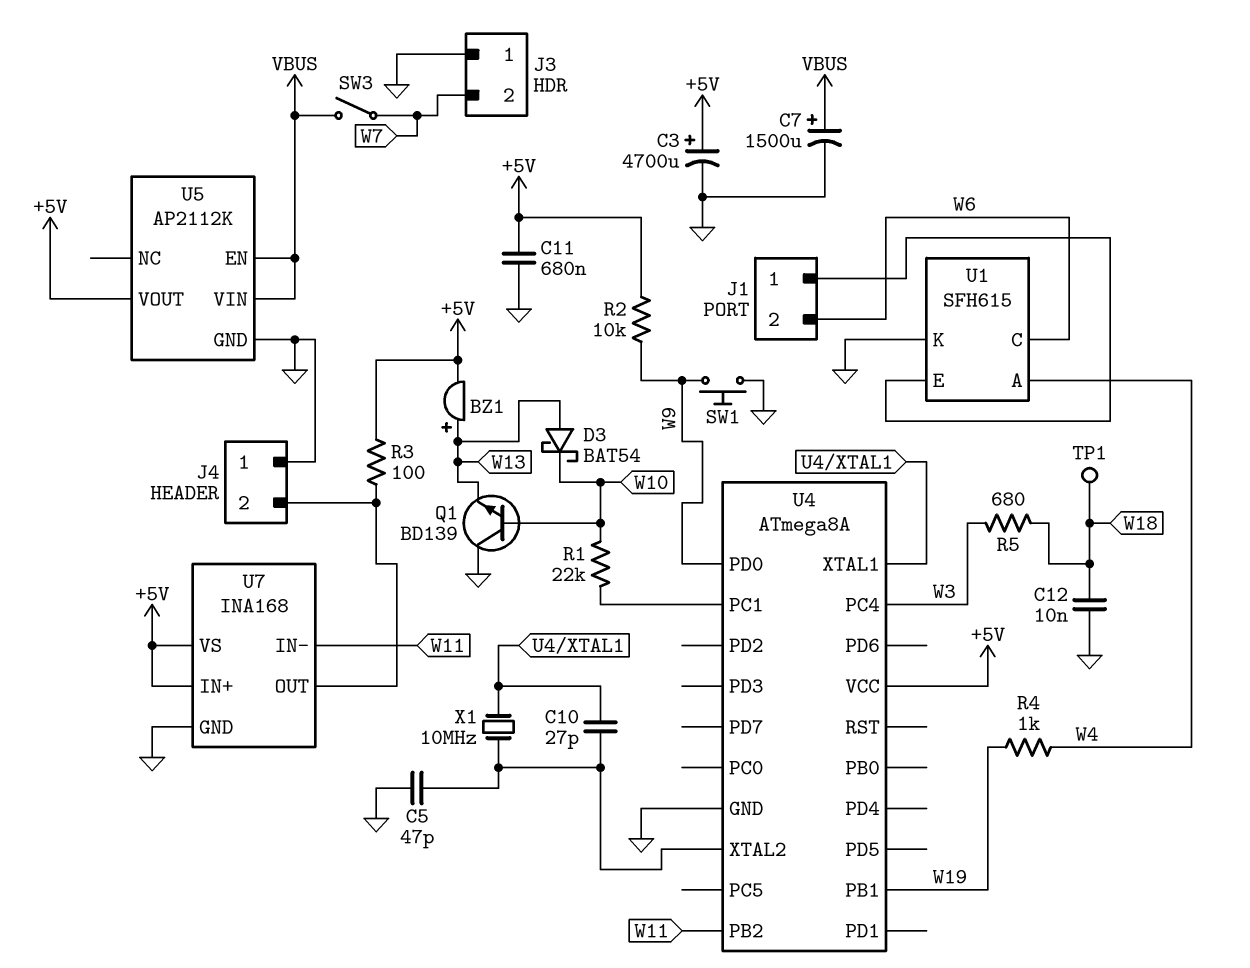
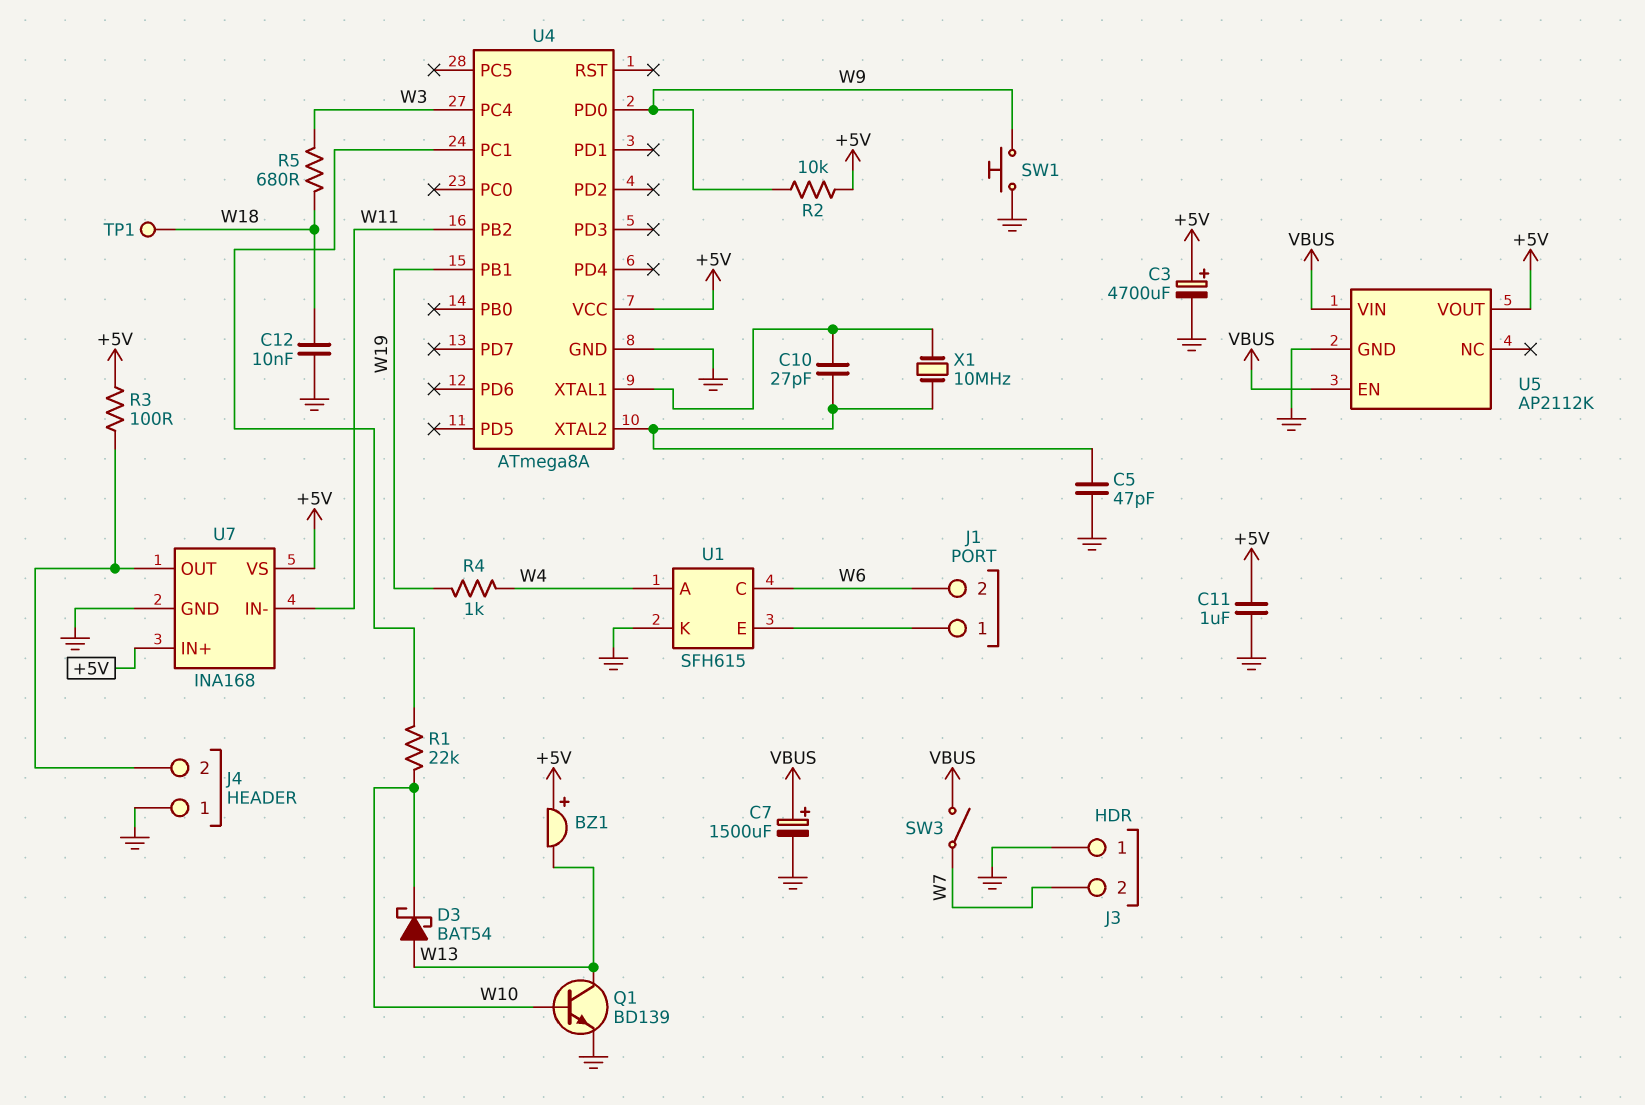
BZ1: buzzer (plus W13, minus +5V) -> buzzer (plus +5V, minus W13)
C11: 680nF (+5V, GND) -> 1uF (+5V, GND)
Q1: NPN BD139 (B W10, C GND, E W13) -> NPN BD139 (B W10, C W13, E GND)

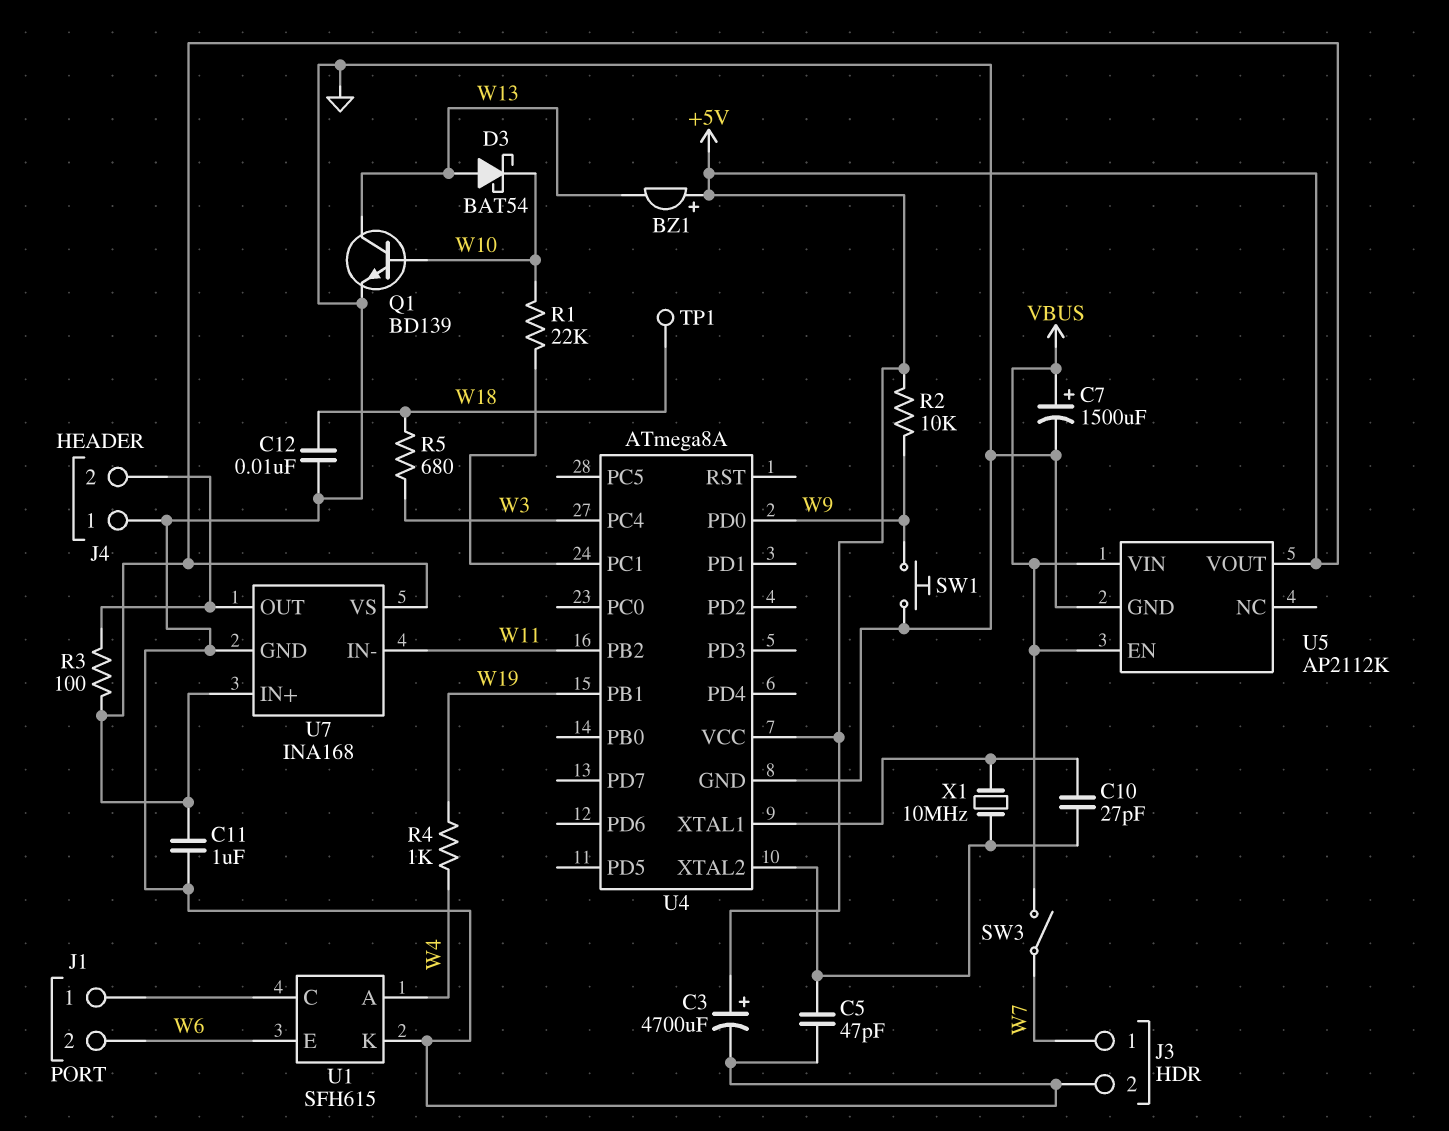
J3 pin 1: GND -> W7
J3 pin 2: W7 -> GND
U1 pin C: W6 -> J1/1
U1 pin E: J1/1 -> W6

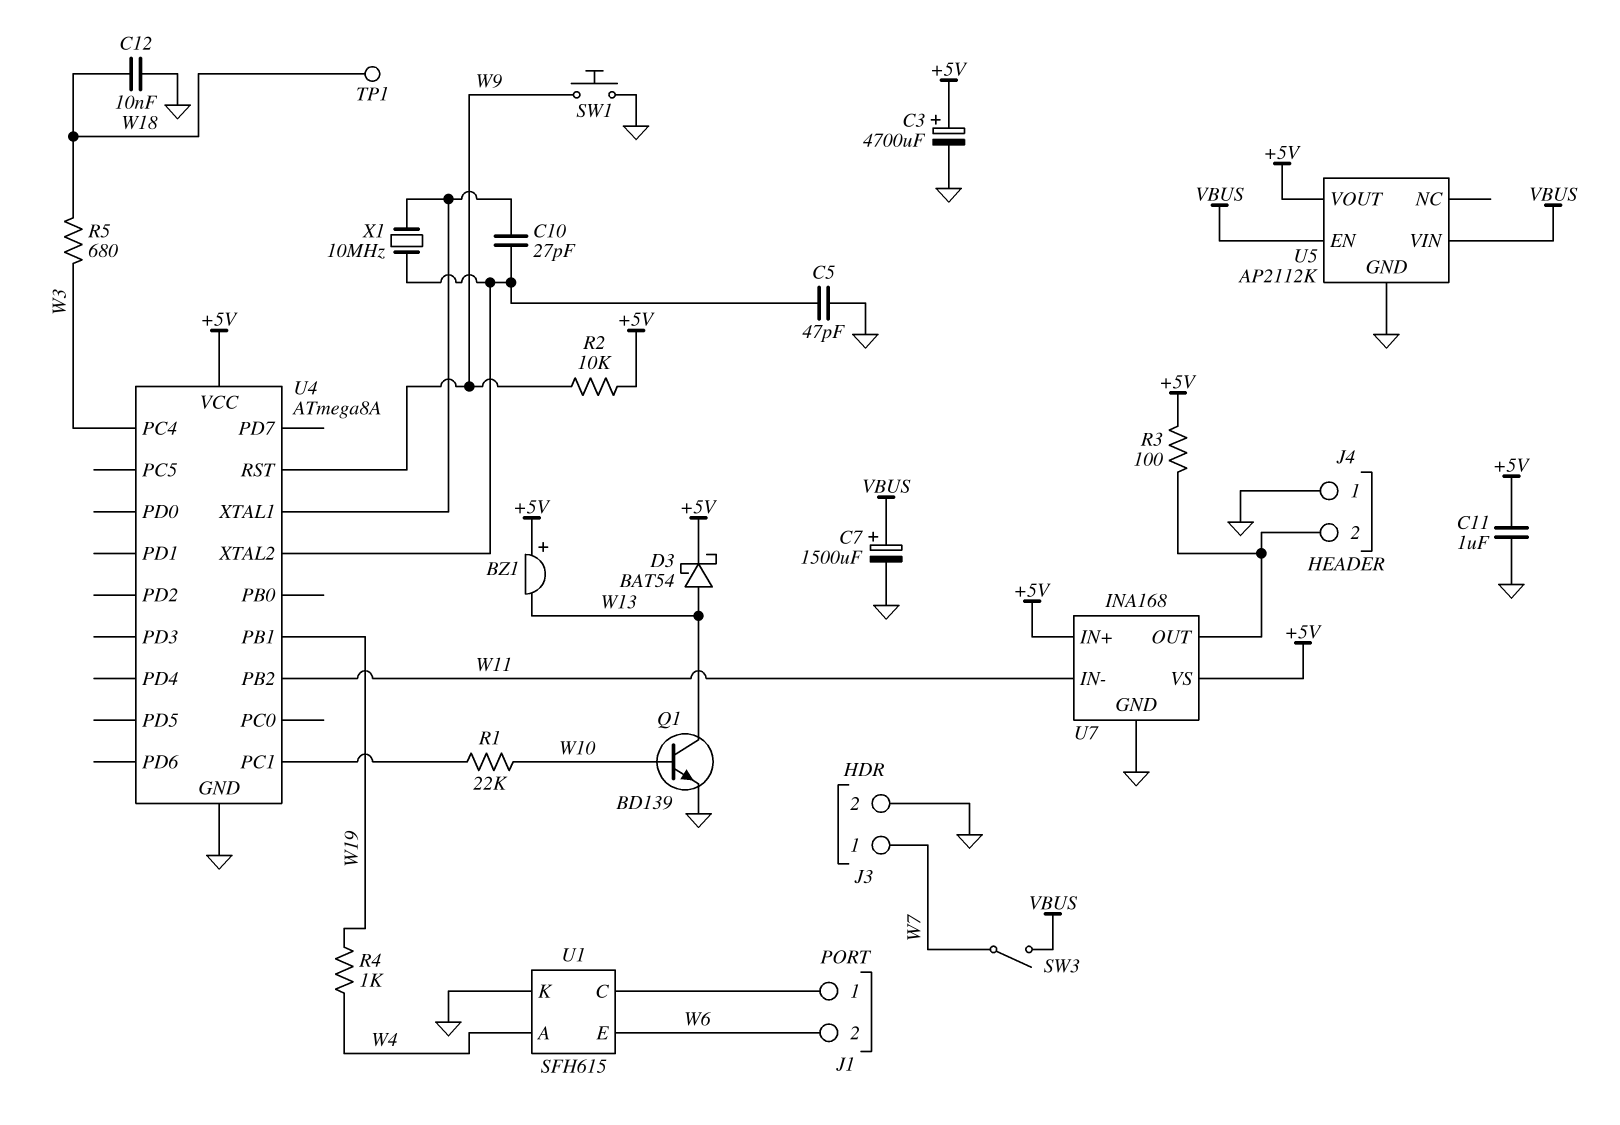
D3: schottky BAT54 (A W13, K W10) -> schottky BAT54 (A W13, K +5V)
U4 pin PD0: W9 -> none
U4 pin RST: none -> W9

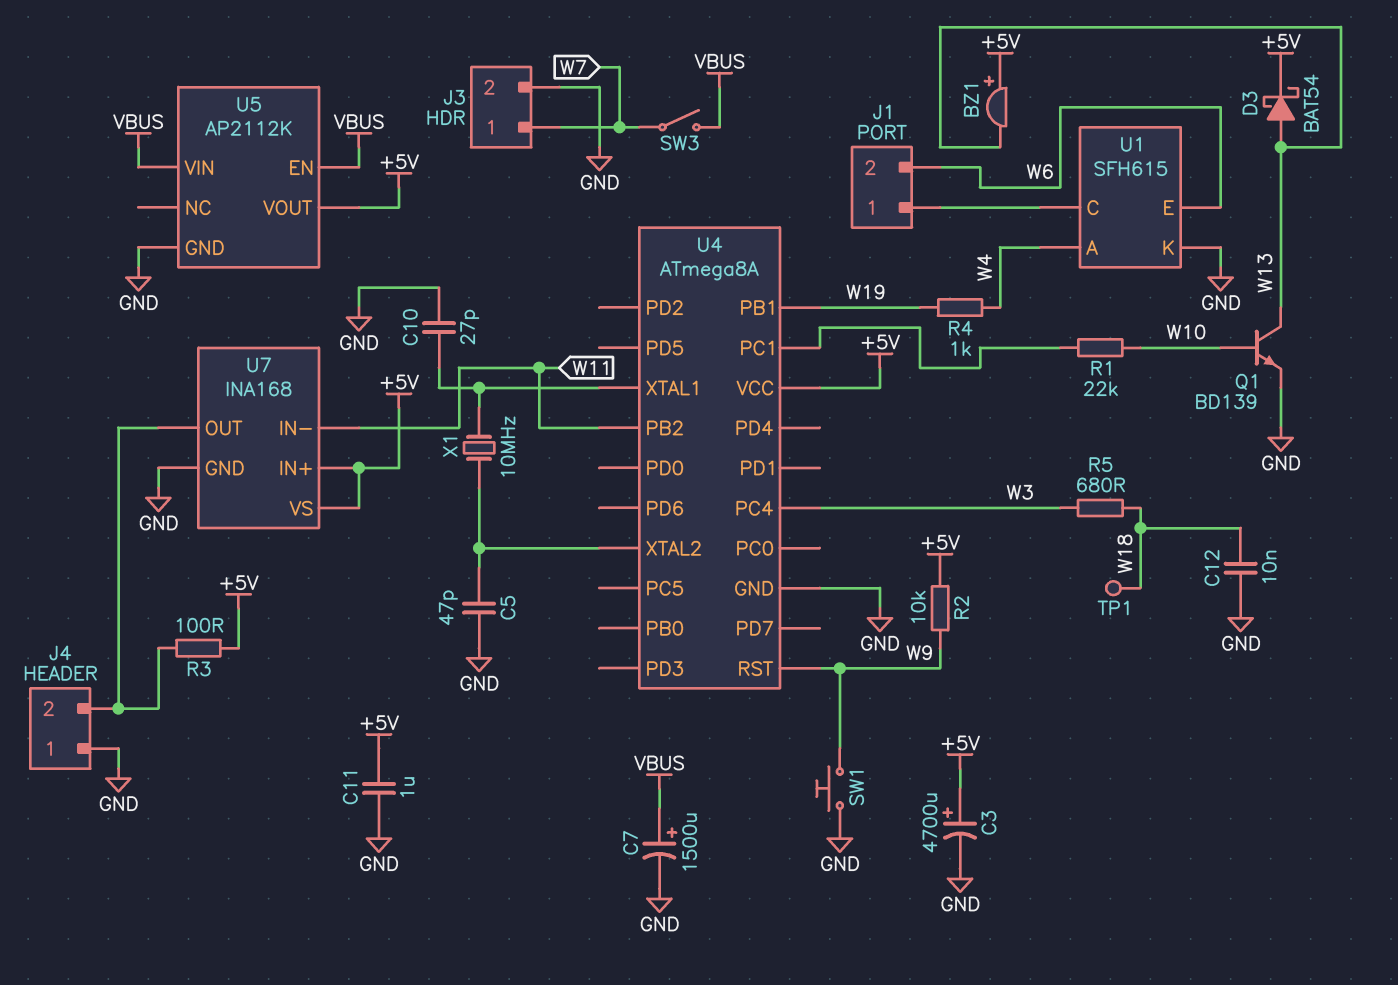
C10: 27pF (U4/XTAL1, U4/XTAL2) -> 27pF (GND, U4/XTAL1)

